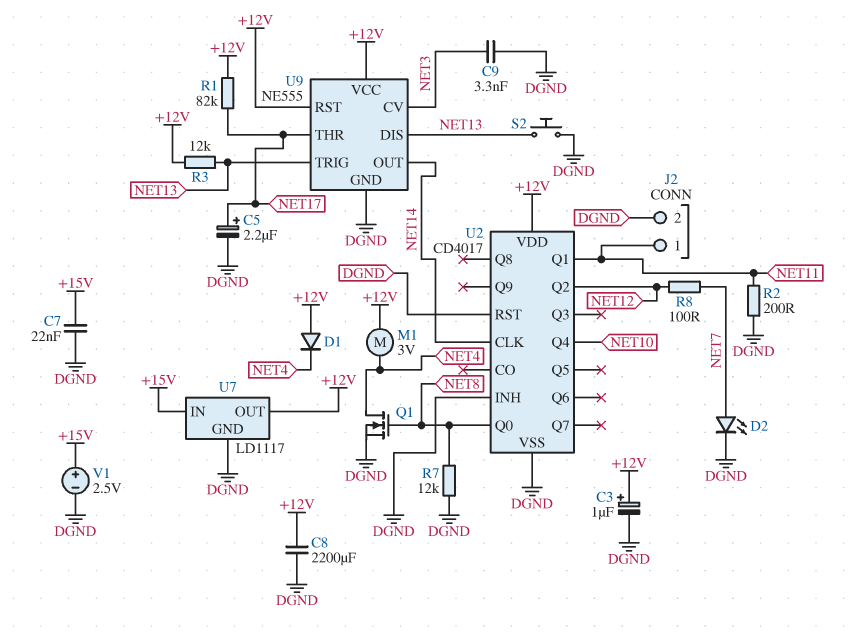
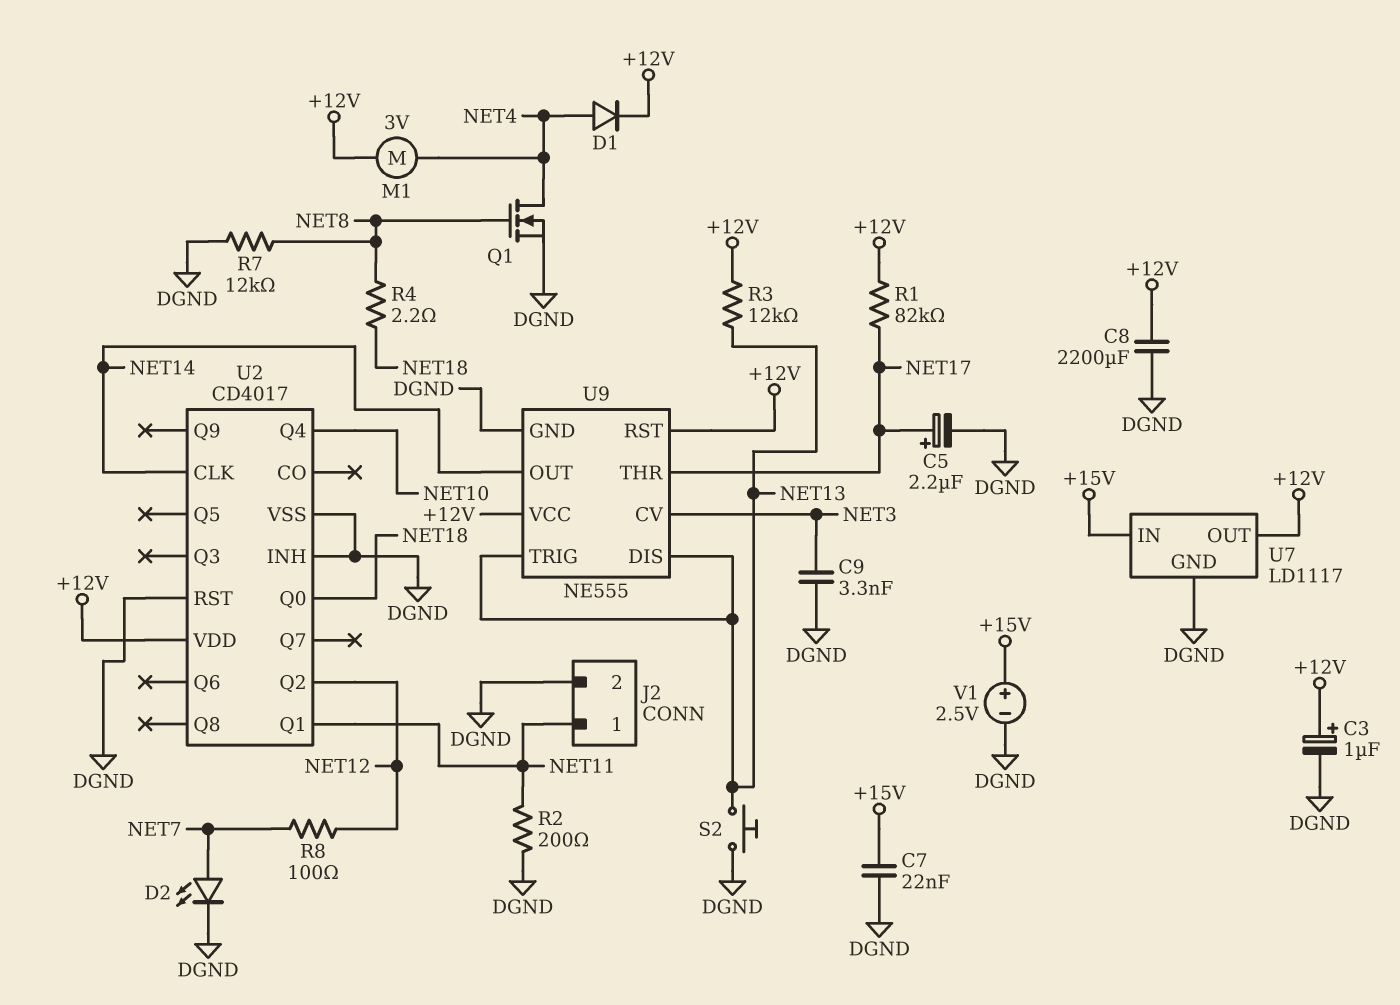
D1: diode (A +12V, K NET4) -> diode (A NET4, K +12V)
R4: none -> 2.2 (NET8, NET18)
U2 pin Q0: NET8 -> NET18

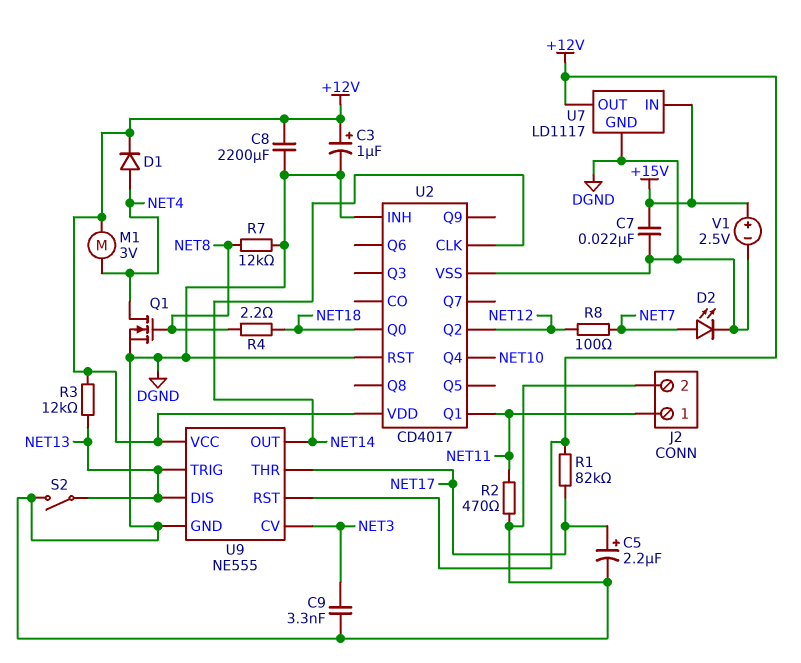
R2: 200 (DGND, NET11) -> 470 (DGND, NET11)
S2: button (DGND, NET13) -> switch (DGND, NET13)

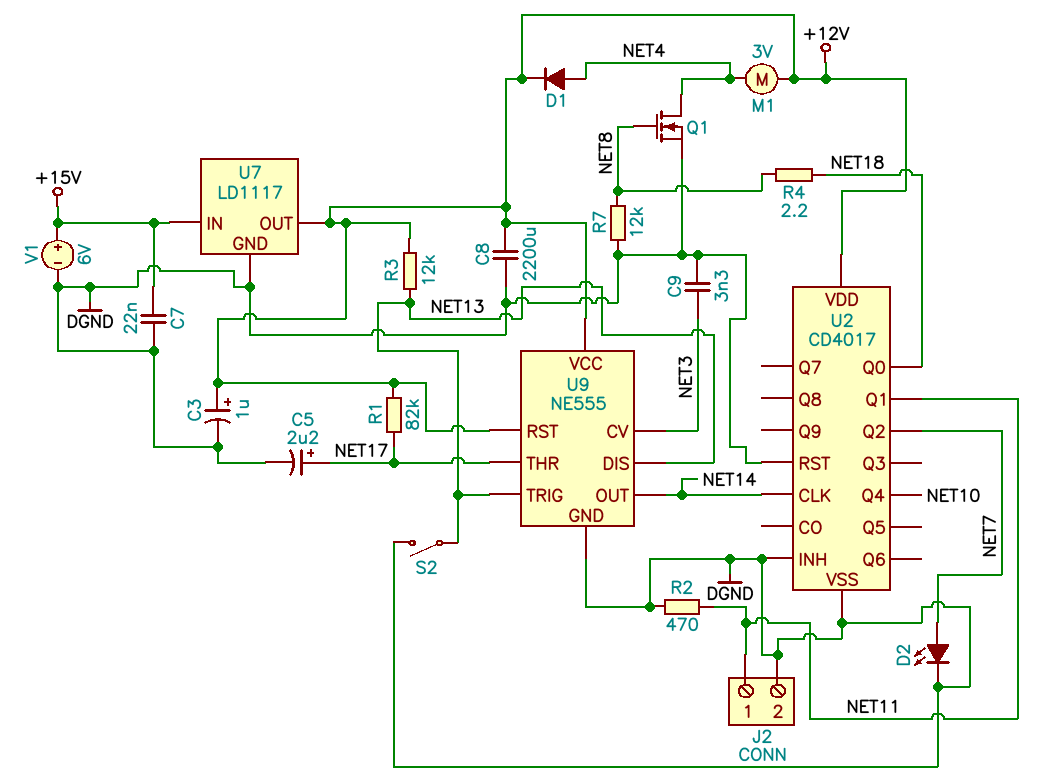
R8: 100 (NET7, NET12) -> none
U2 pin Q2: NET12 -> NET7
V1: 2.5V (plus +15V, minus DGND) -> 6V (plus +15V, minus DGND)

